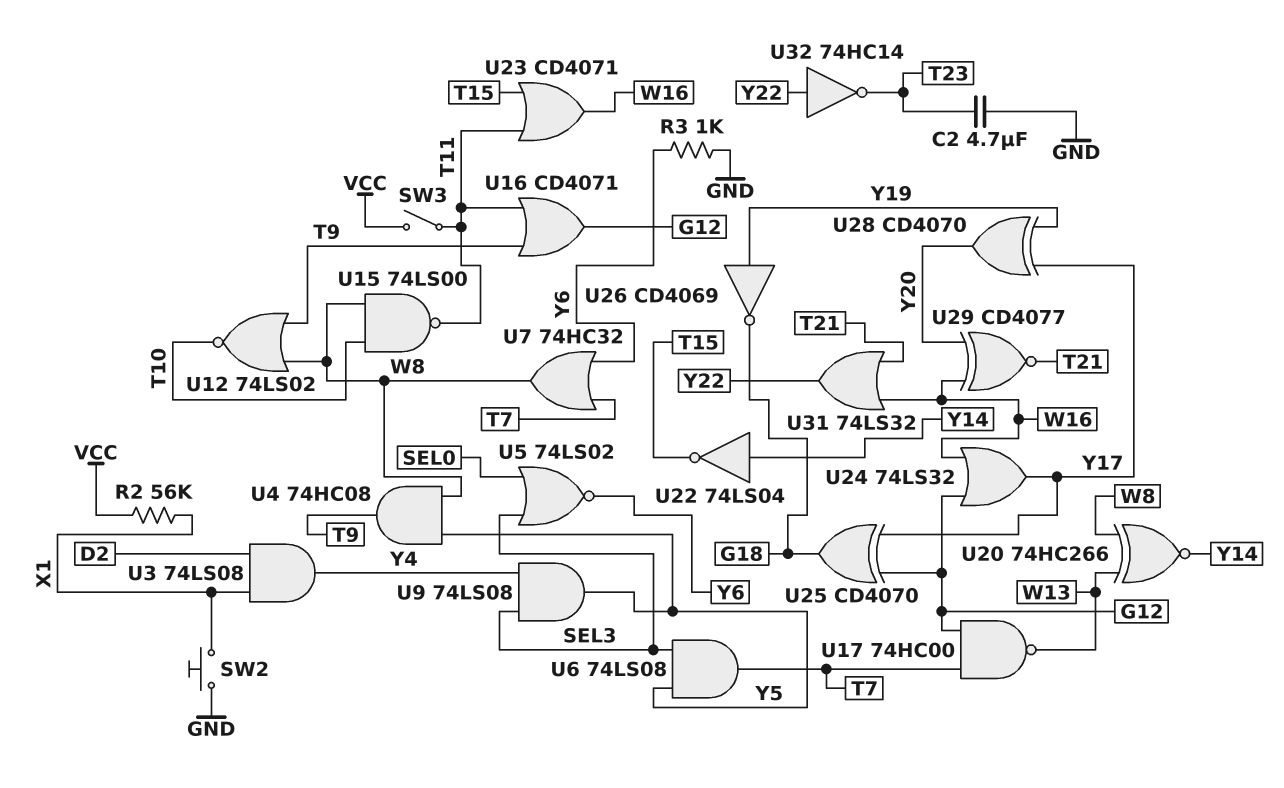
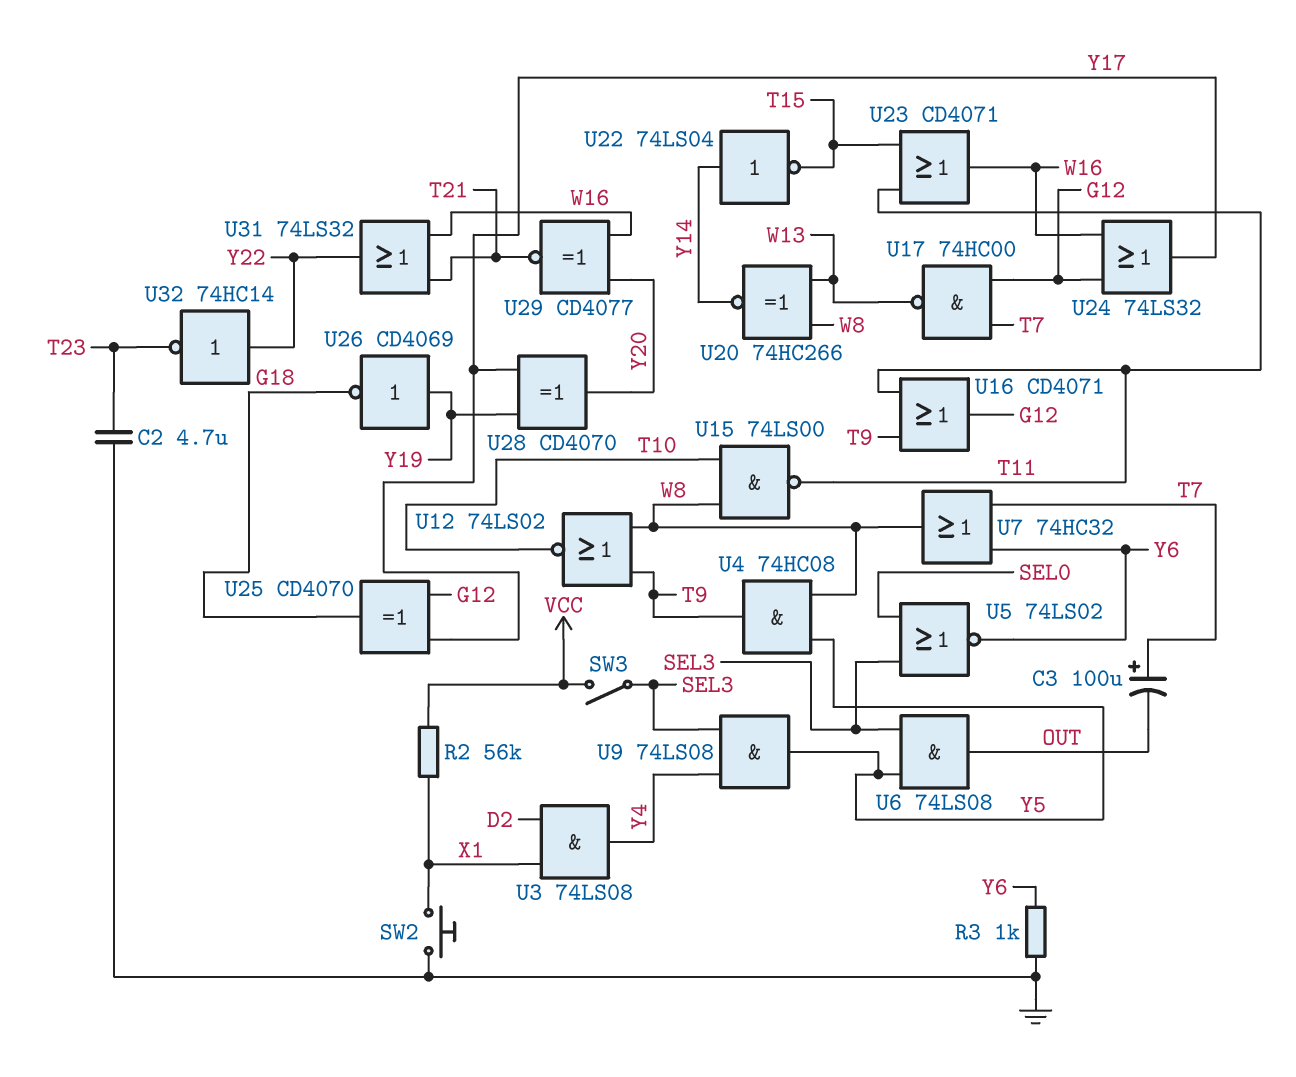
C3: none -> 100uF (plus T7, minus OUT)
SW3: switch (T11, VCC) -> switch (SEL3, VCC)
U6: AND 74LS08 (in SEL3, in Y5, out T7) -> AND 74LS08 (in SEL3, in Y5, out OUT)

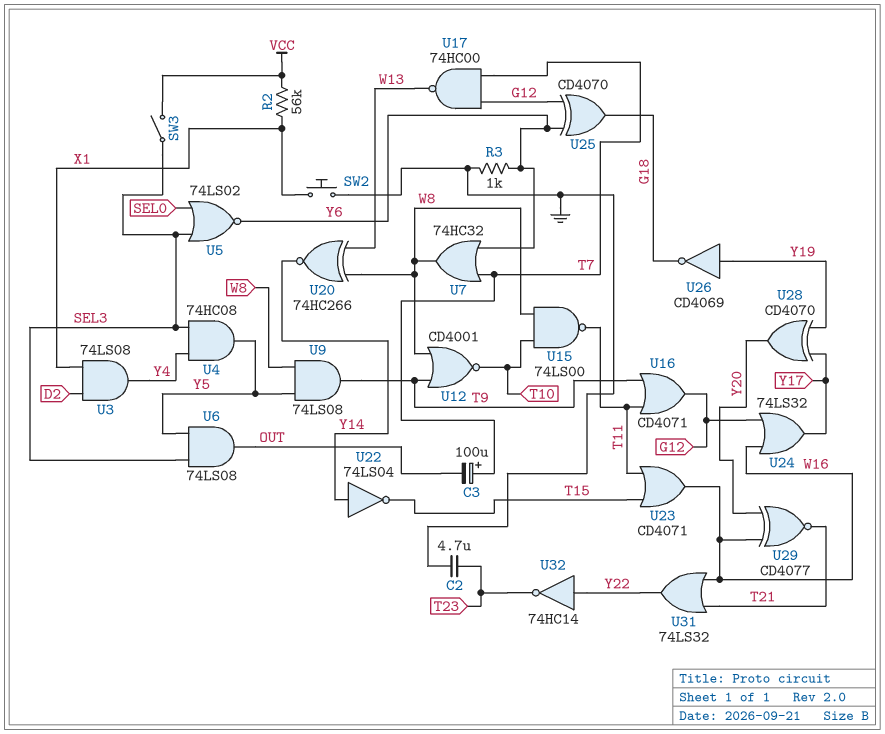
U4: AND 74HC08 (in W8, in Y5, out T9) -> AND 74HC08 (in SEL3, in Y4, out Y5)
U9: AND 74LS08 (in SEL3, in Y4, out Y5) -> AND 74LS08 (in W8, in Y5, out T9)
U12: NOR 74LS02 (in T9, in W8, out T10) -> NOR CD4001 (in T9, in W8, out T10)
U25: XOR CD4070 (in G12, in Y17, out G18) -> XOR CD4070 (in G12, in Y6, out G18)

